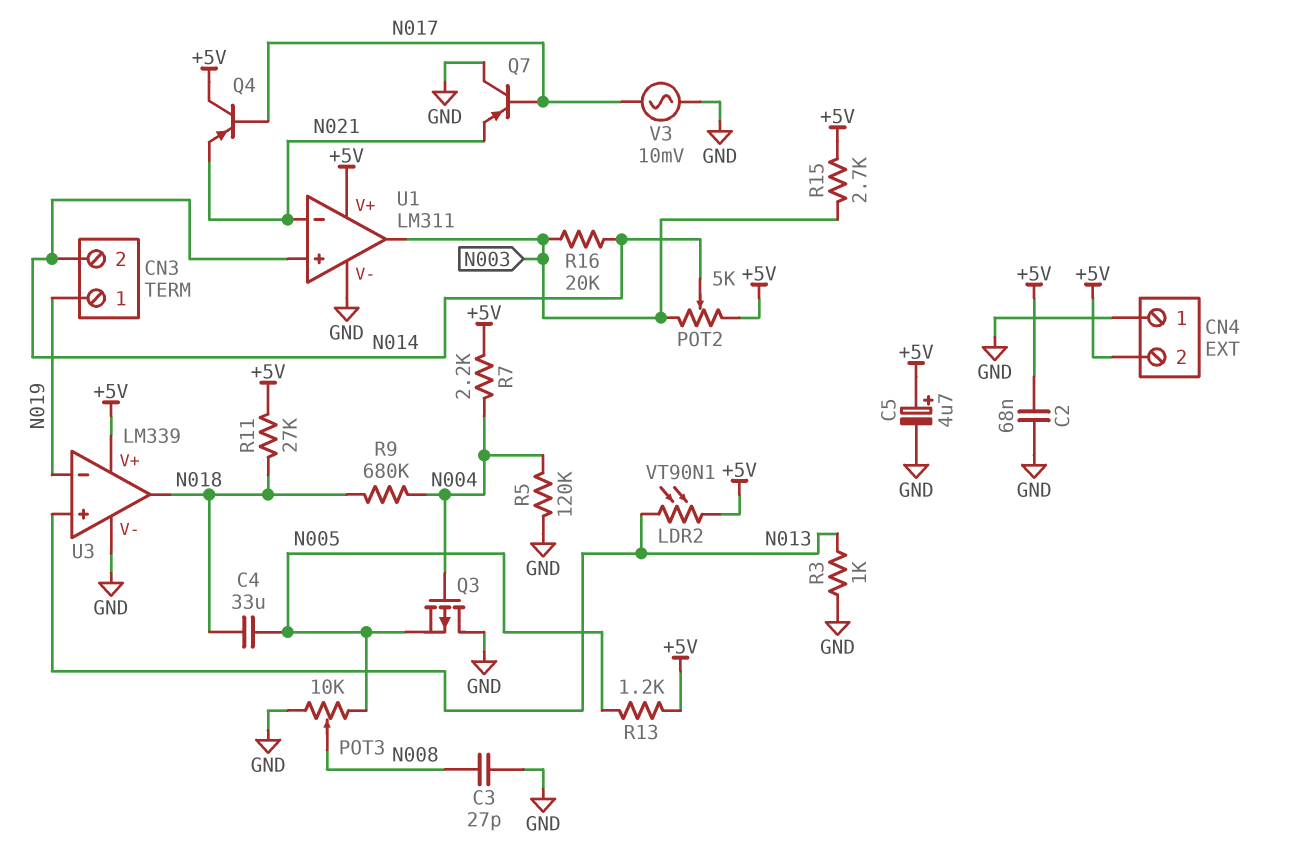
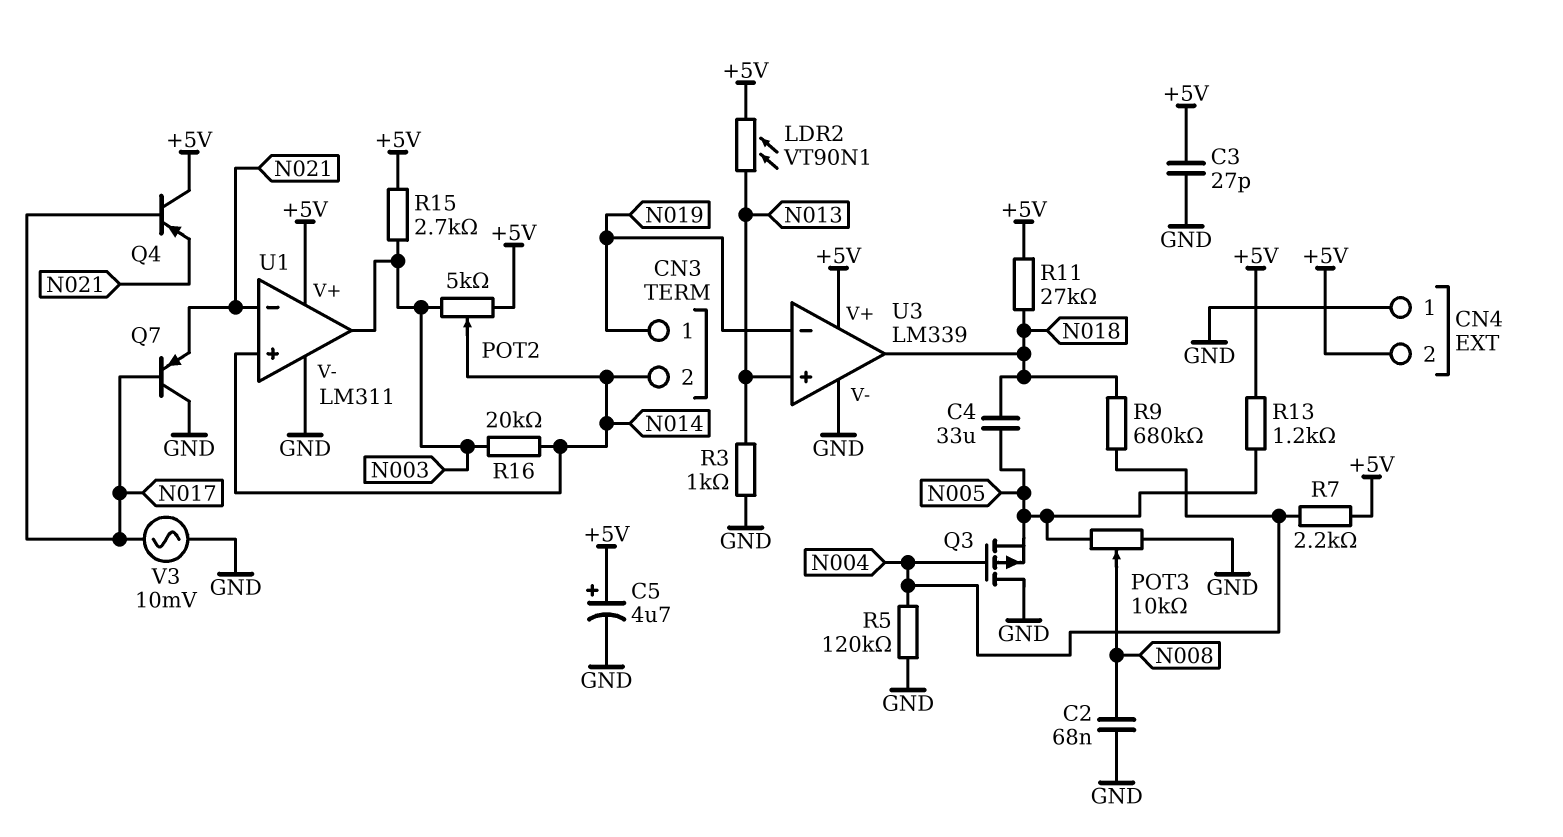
C2: 68nF (+5V, GND) -> 68nF (GND, N008)
C3: 27pF (GND, N008) -> 27pF (+5V, GND)

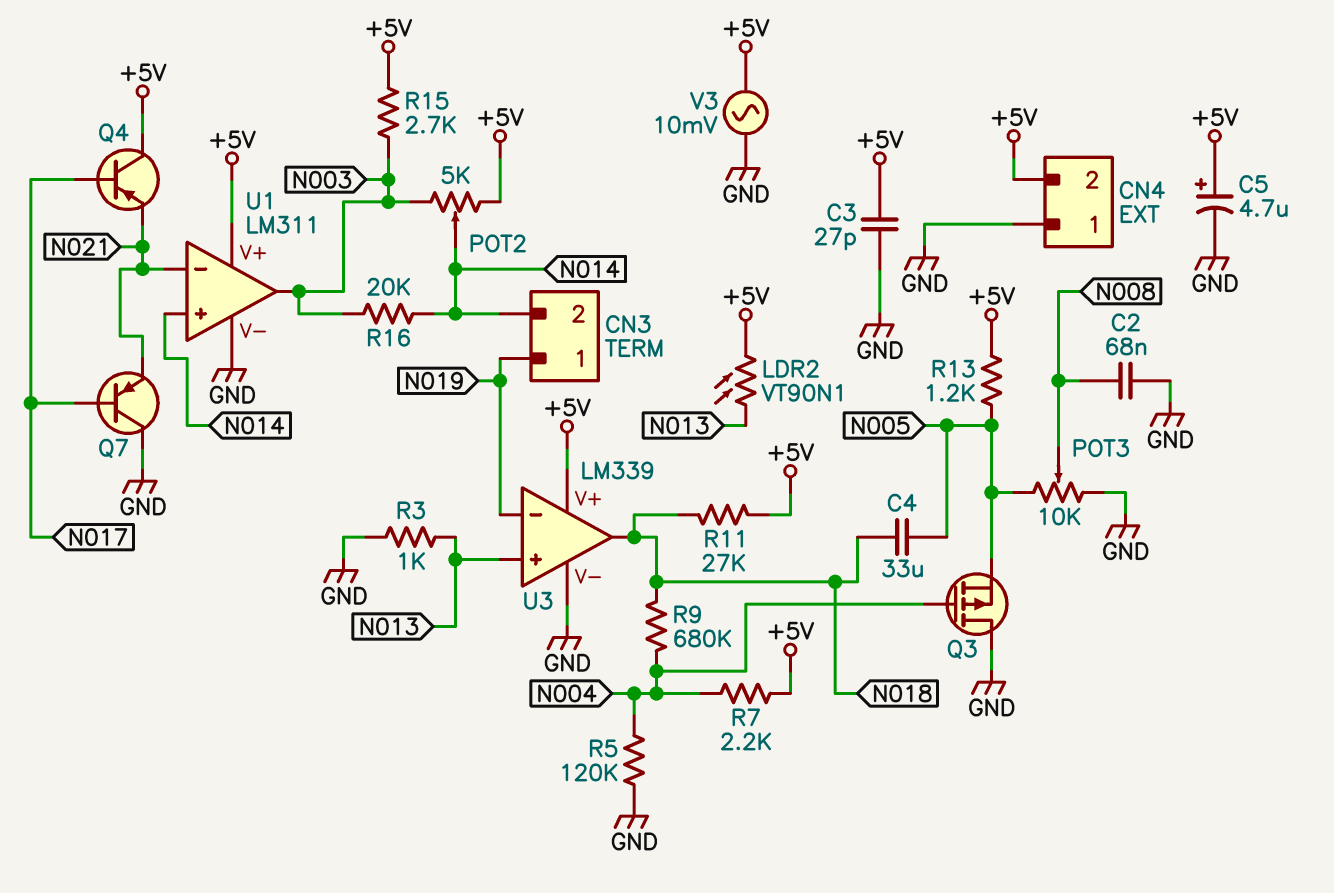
V3: AC 10mV (GND, N017) -> AC 10mV (+5V, GND)

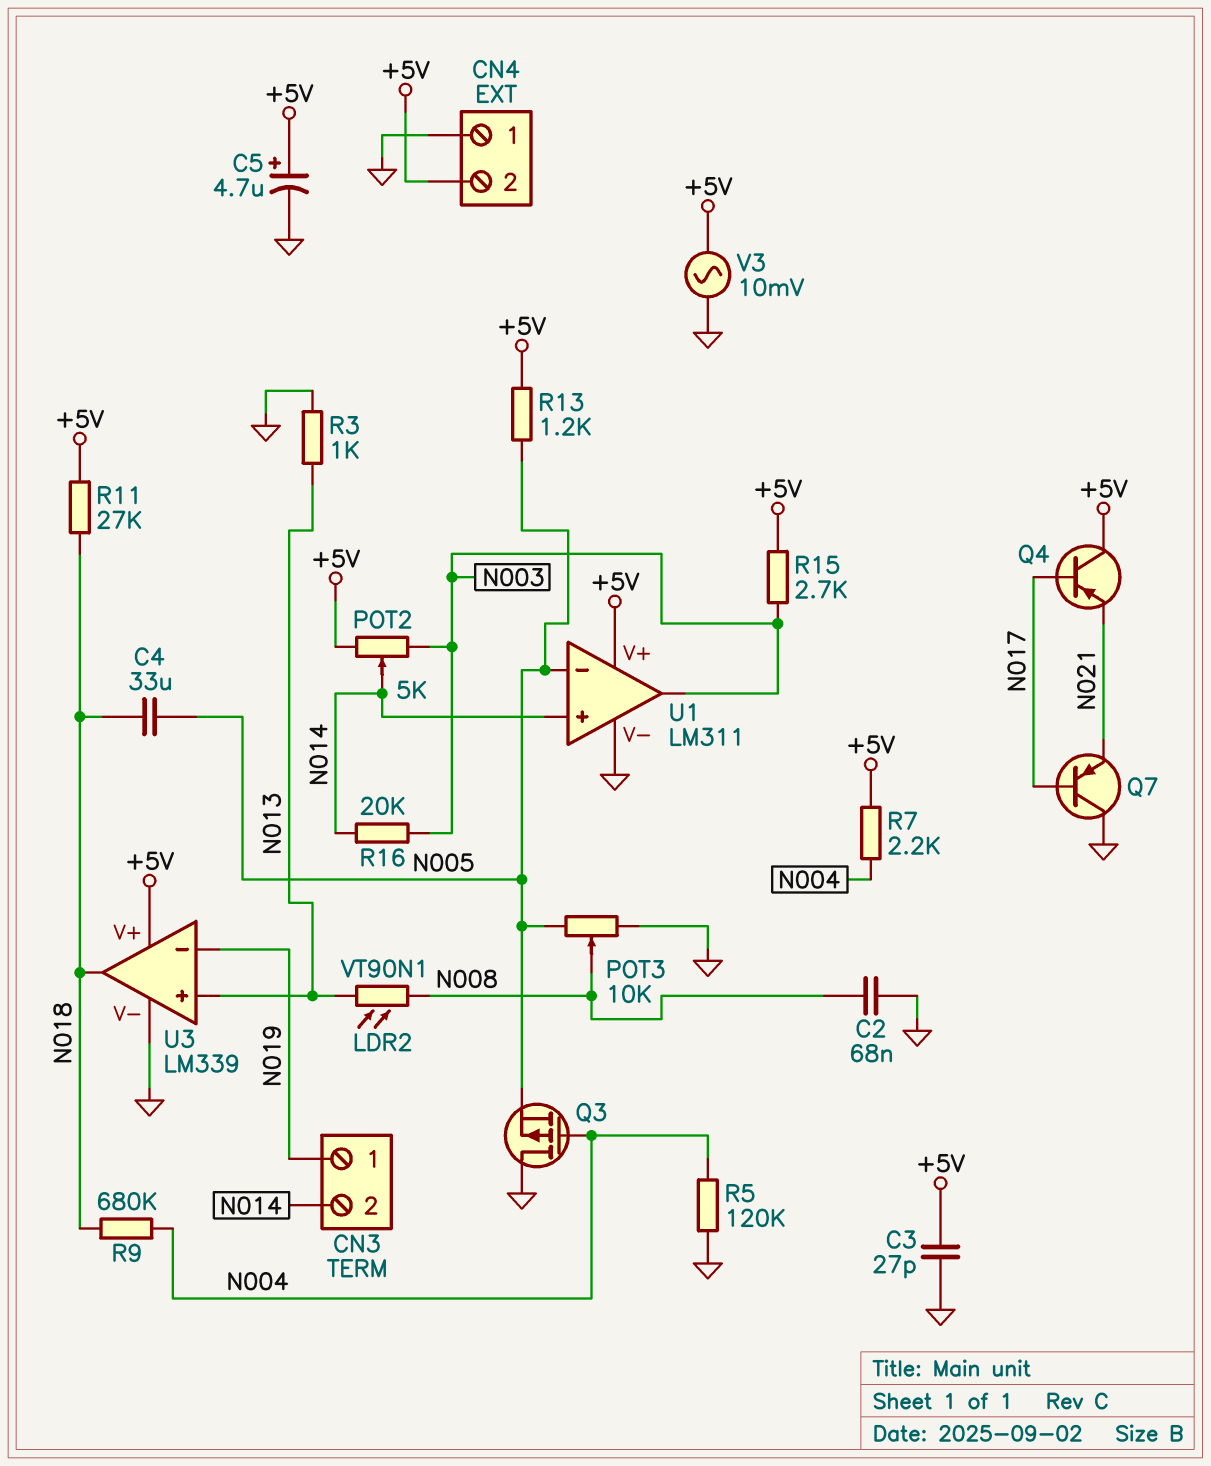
LDR2: VT90N1 (+5V, N013) -> VT90N1 (N008, N013)
U1 pin in-: N021 -> N005

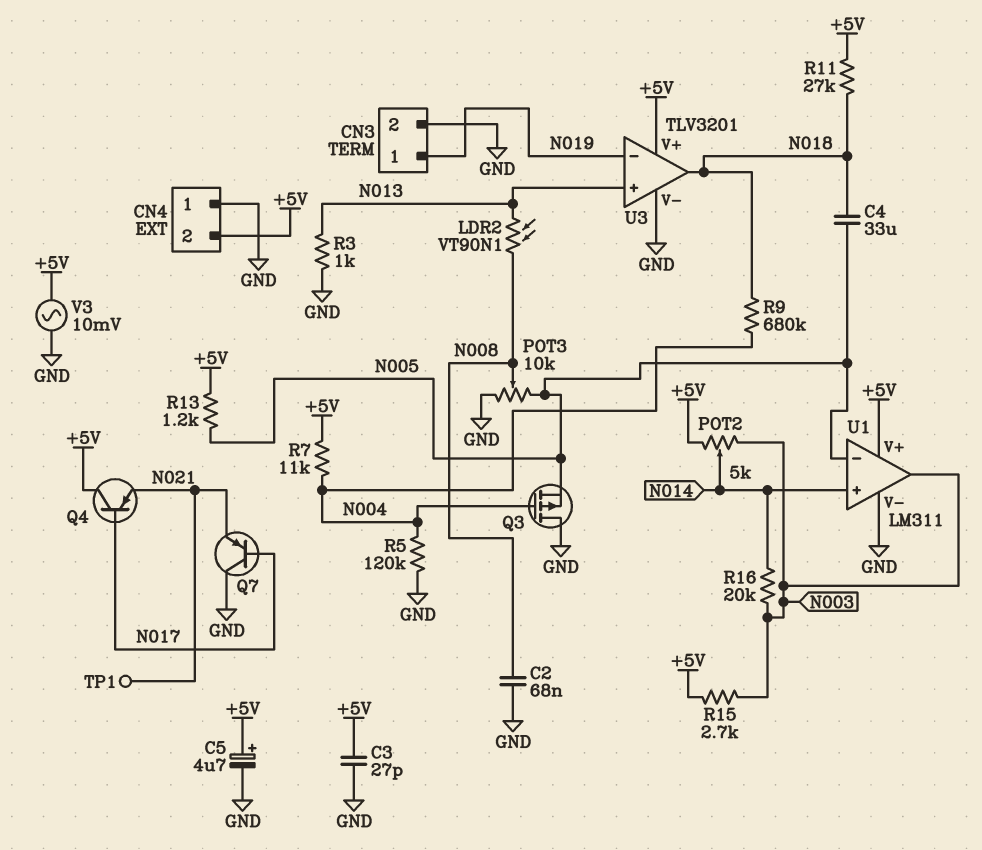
CN3 pin 2: N014 -> GND
R7: 2.2k (+5V, N004) -> 11k (+5V, N004)
TP1: none -> test point (N021)
U3: LM339 -> TLV3201

